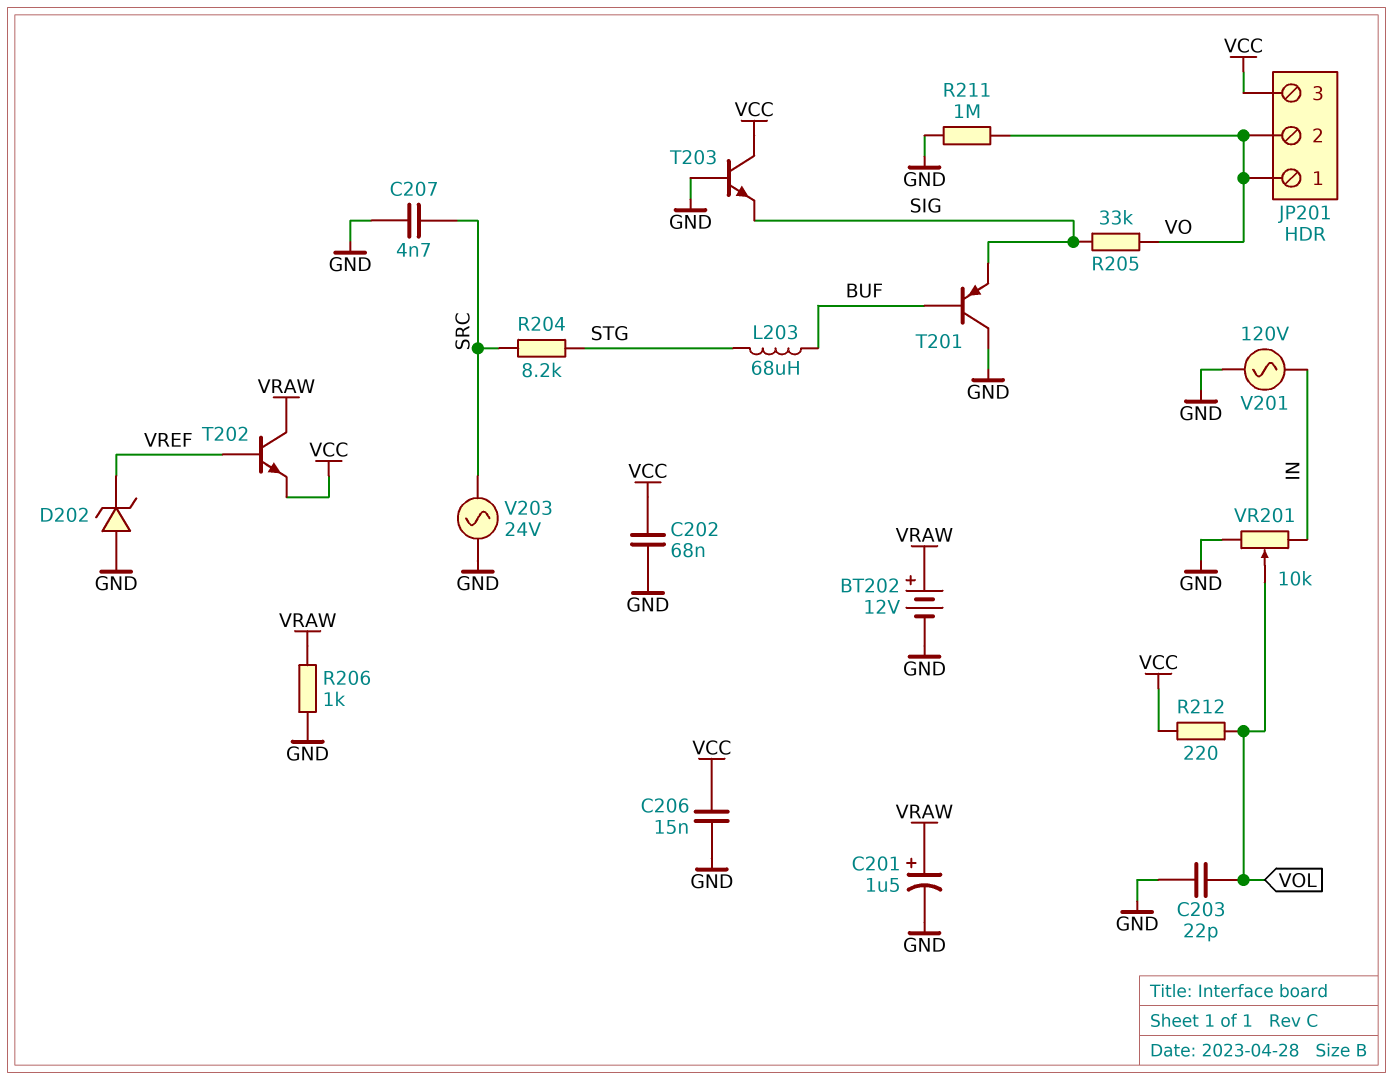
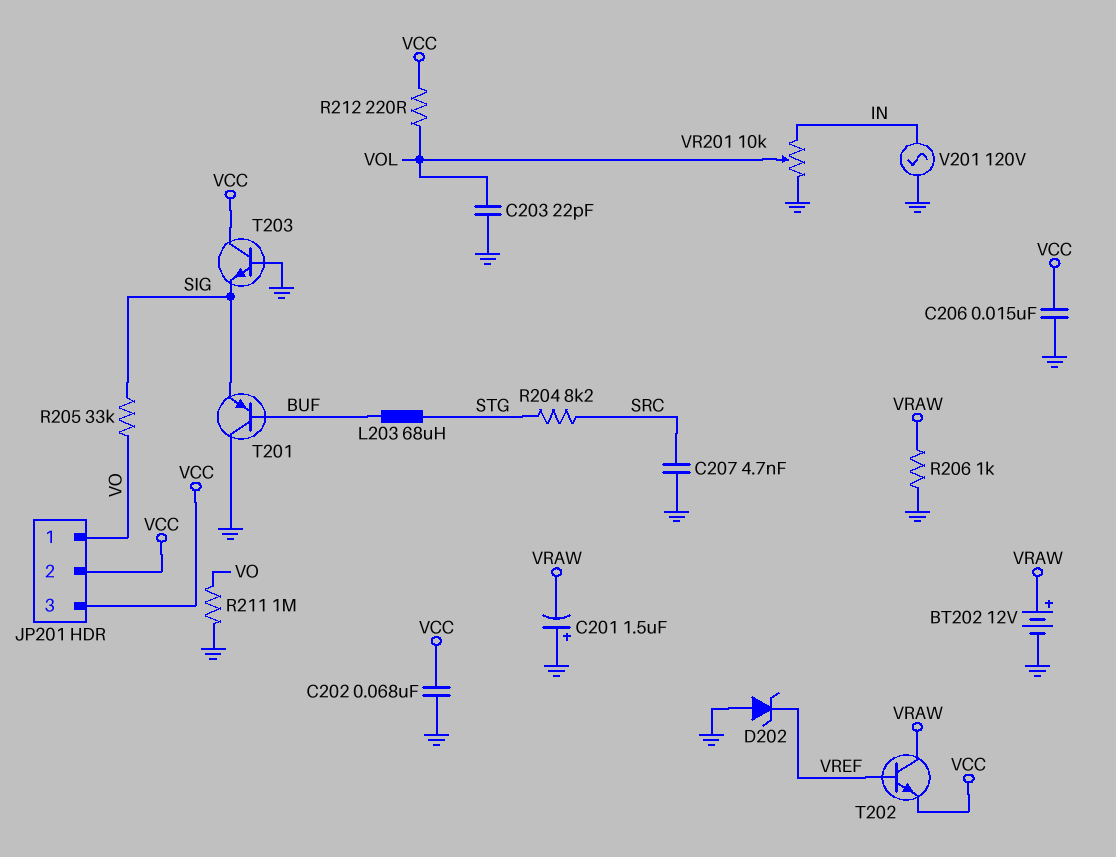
C201: 1.5uF (plus VRAW, minus GND) -> 1.5uF (plus GND, minus VRAW)
JP201 pin 2: VO -> VCC
V203: AC 24V (GND, SRC) -> none

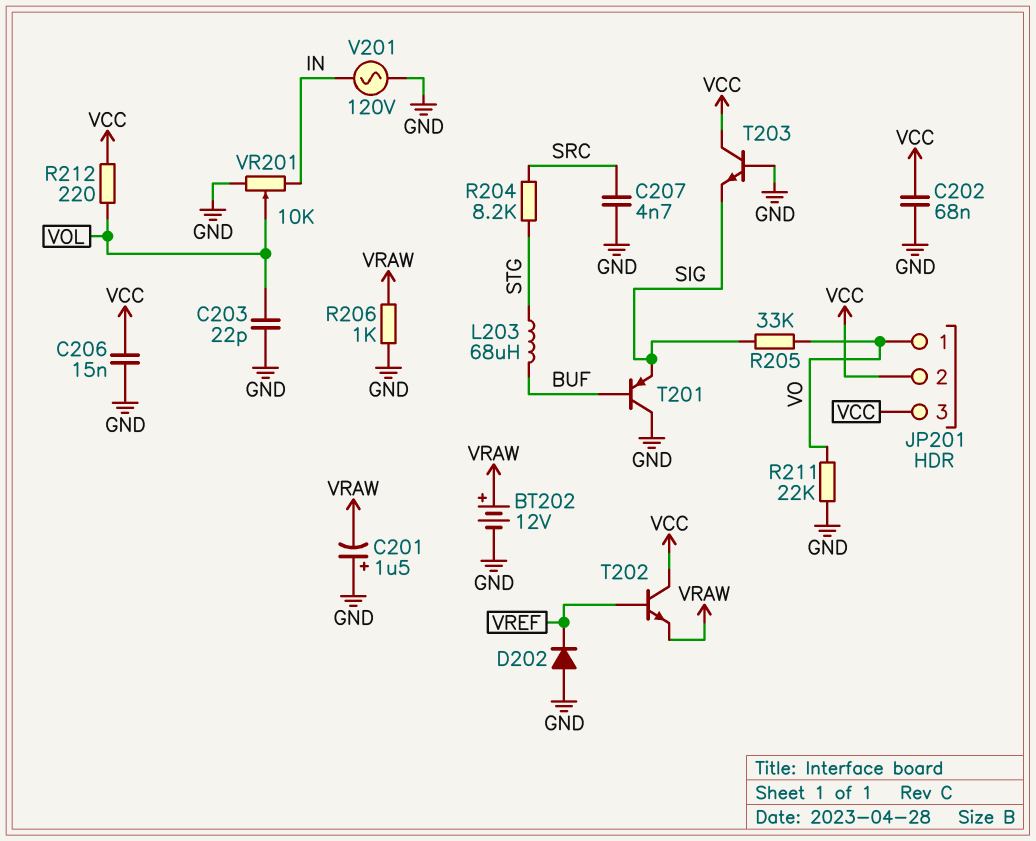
D202: zener (A GND, K VREF) -> diode (A GND, K VREF)
R211: 1M (GND, VO) -> 22k (GND, VO)
T202: NPN (B VREF, C VRAW, E VCC) -> NPN (B VREF, C VCC, E VRAW)

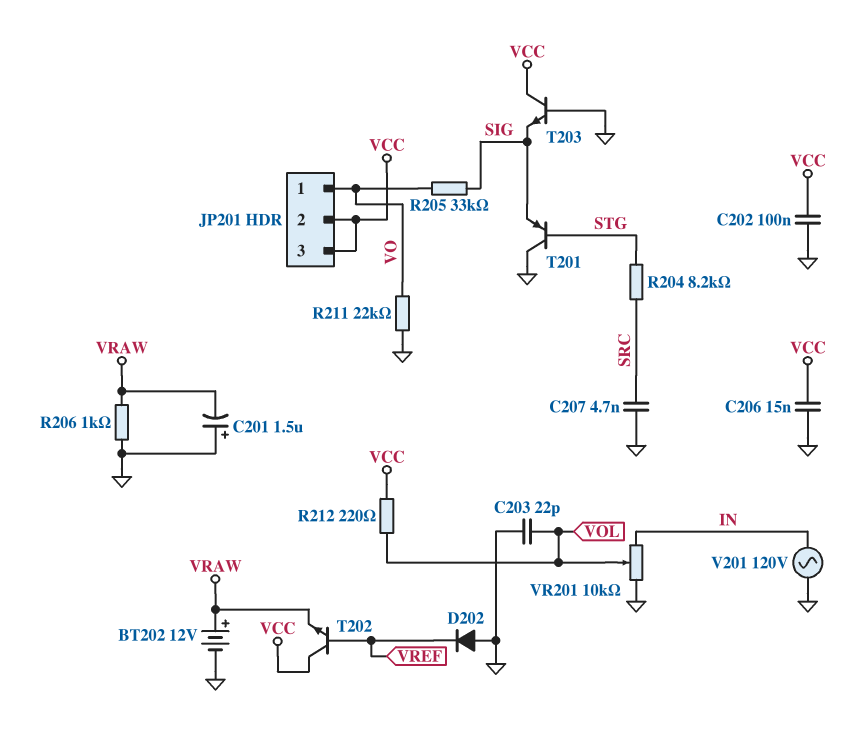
C202: 68nF (GND, VCC) -> 100nF (GND, VCC)
L203: 68uH (BUF, STG) -> none
T201: PNP (B BUF, C GND, E SIG) -> PNP (B STG, C GND, E SIG)

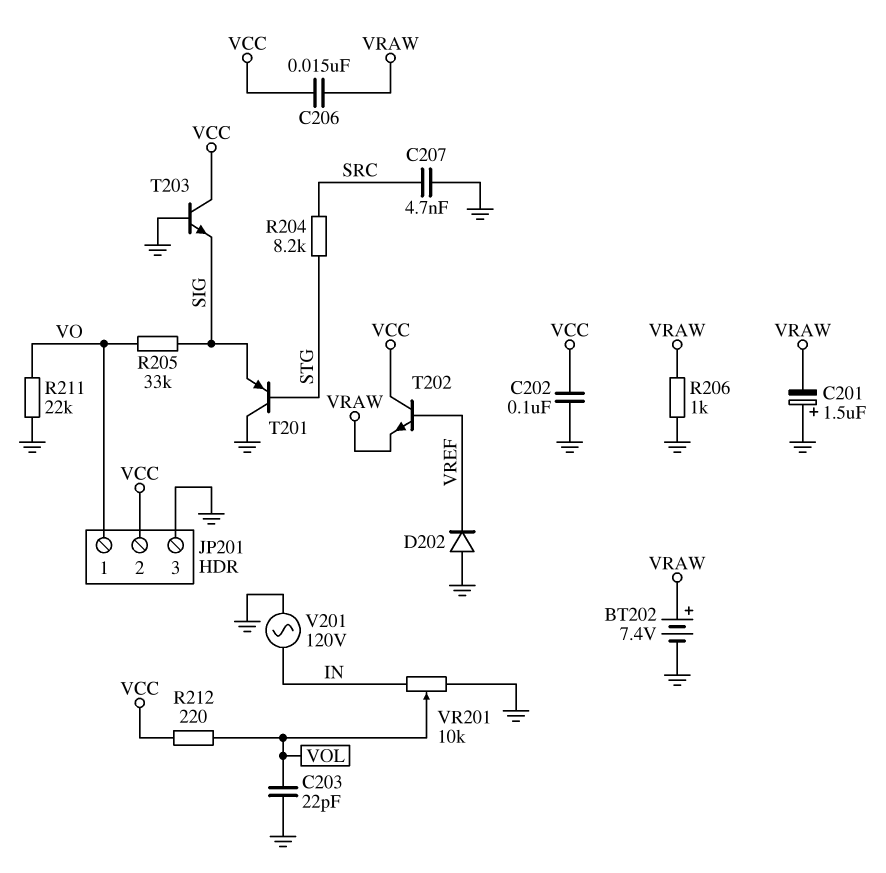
BT202: 12V (plus VRAW, minus GND) -> 7.4V (plus VRAW, minus GND)
C206: 15nF (GND, VCC) -> 15nF (VCC, VRAW)
JP201 pin 3: VCC -> GND

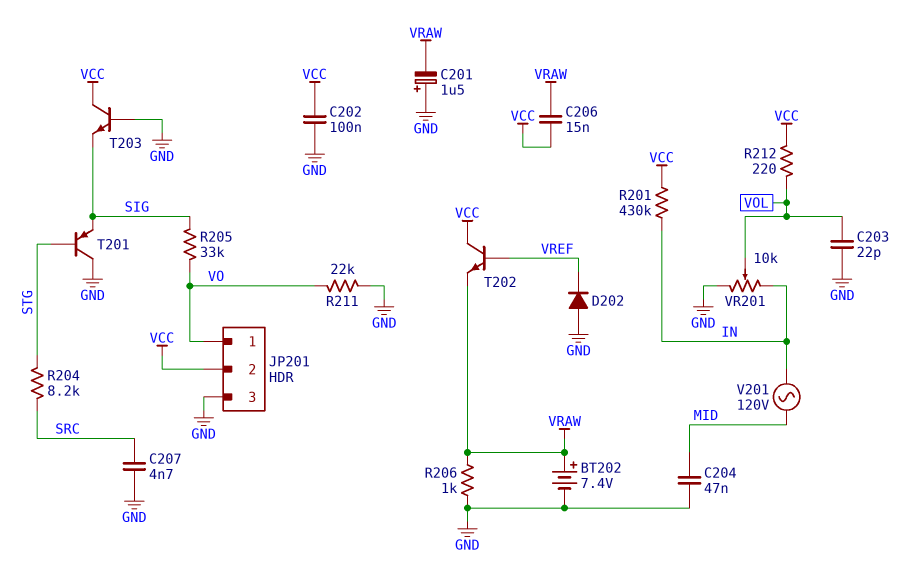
C204: none -> 47nF (GND, MID)
R201: none -> 430k (IN, VCC)
V201: AC 120V (GND, IN) -> AC 120V (IN, MID)

